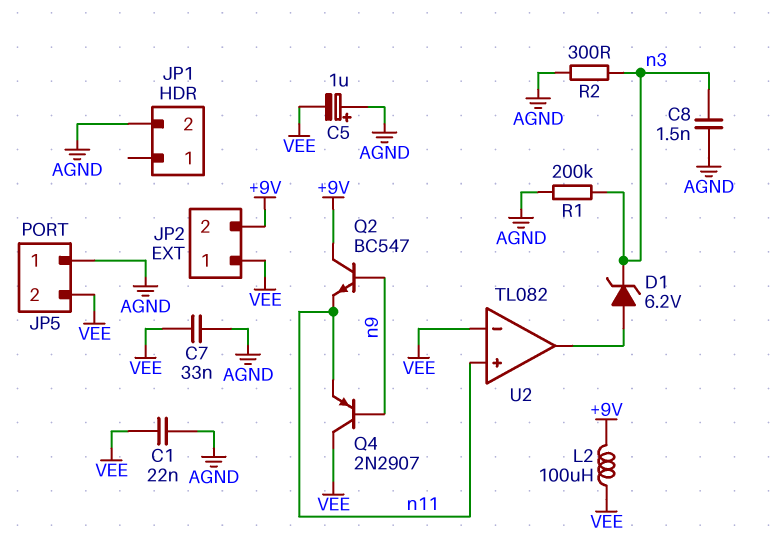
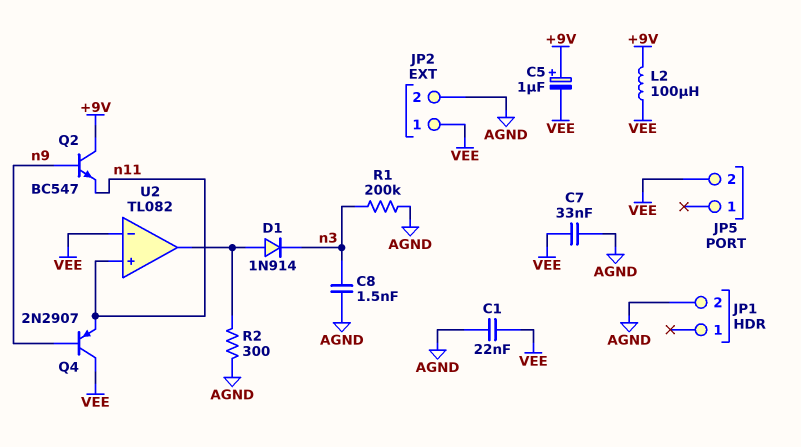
C5: 1uF (plus AGND, minus VEE) -> 1uF (plus +9V, minus VEE)
D1: zener 6.2V (A U2/out, K n3) -> diode 1N914 (A U2/out, K n3)
JP2 pin 2: +9V -> AGND
JP5 pin 1: AGND -> none
R2: 300 (AGND, n3) -> 300 (AGND, U2/out)

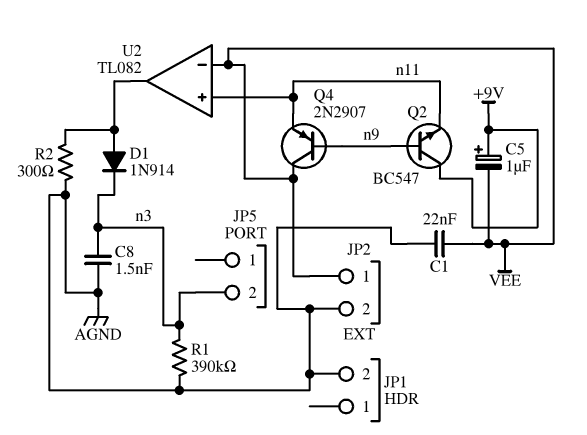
C7: 33nF (AGND, VEE) -> none
JP5 pin 2: VEE -> n3
L2: 100uH (+9V, VEE) -> none
R1: 200k (AGND, n3) -> 390k (AGND, n3)

